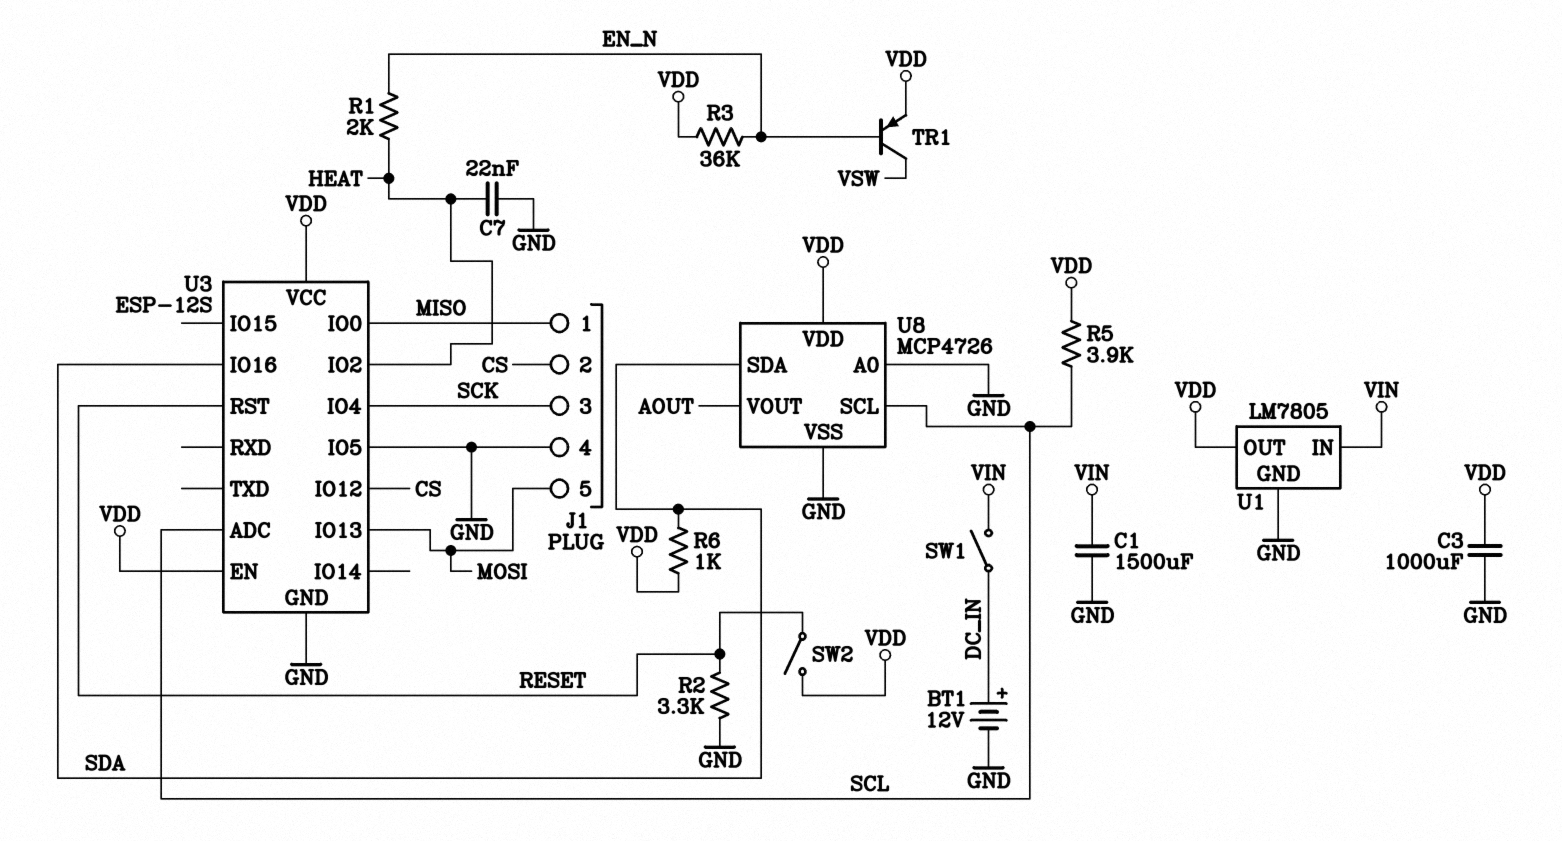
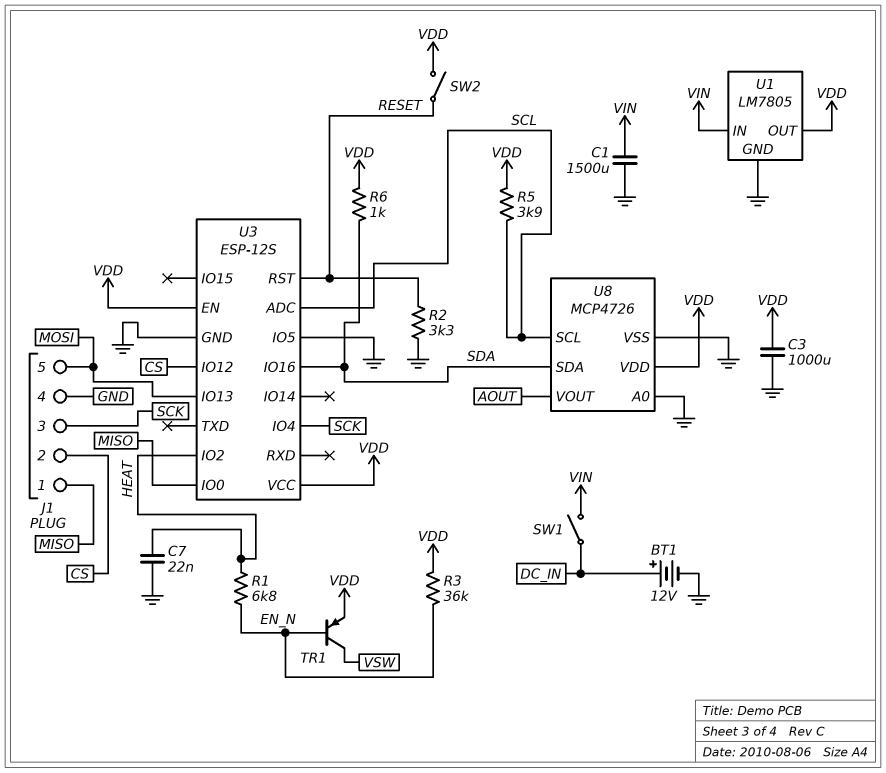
R1: 2k (EN_N, HEAT) -> 6.8k (EN_N, HEAT)

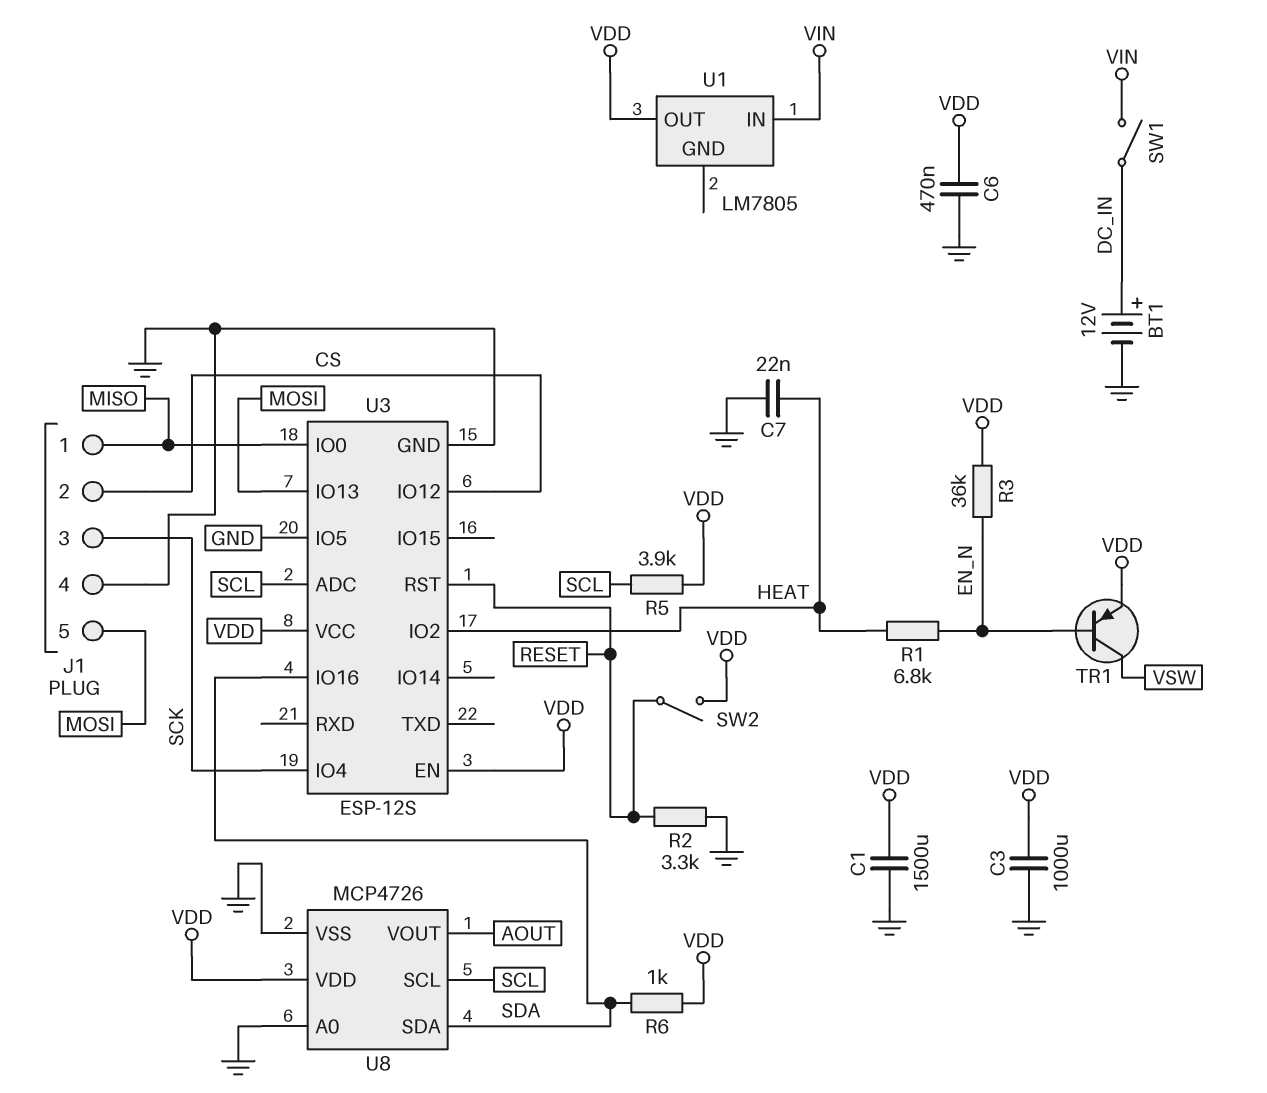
C1: 1500uF (GND, VIN) -> 1500uF (GND, VDD)
C6: none -> 470nF (GND, VDD)
U1 pin GND: GND -> none

